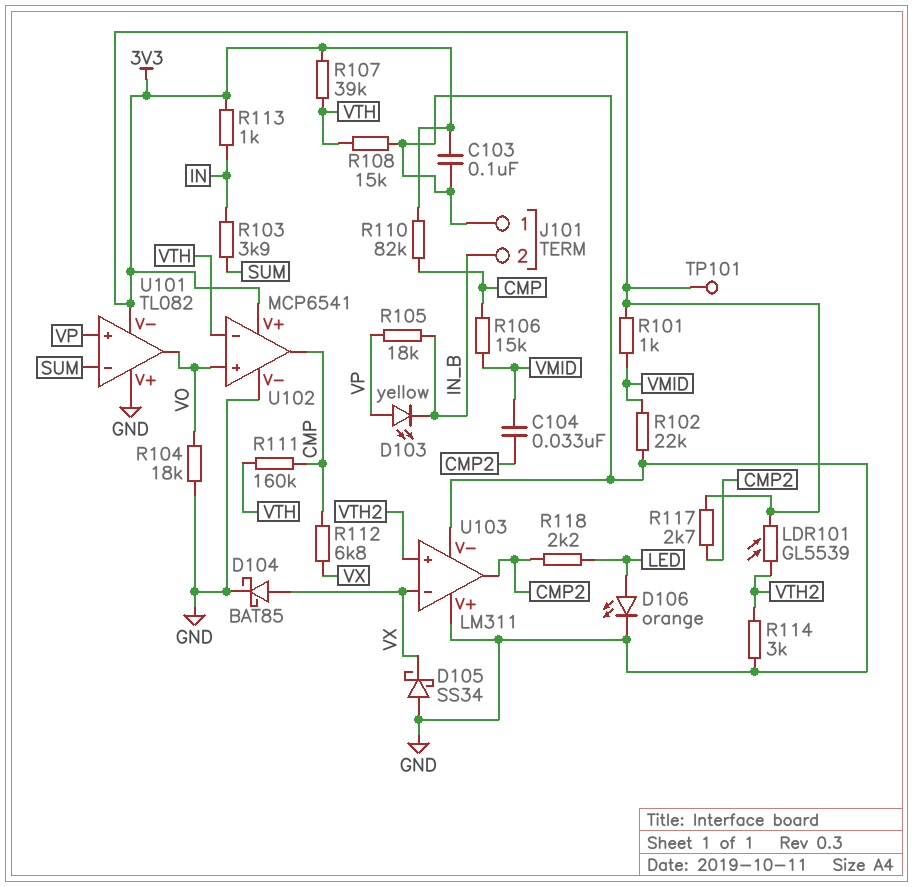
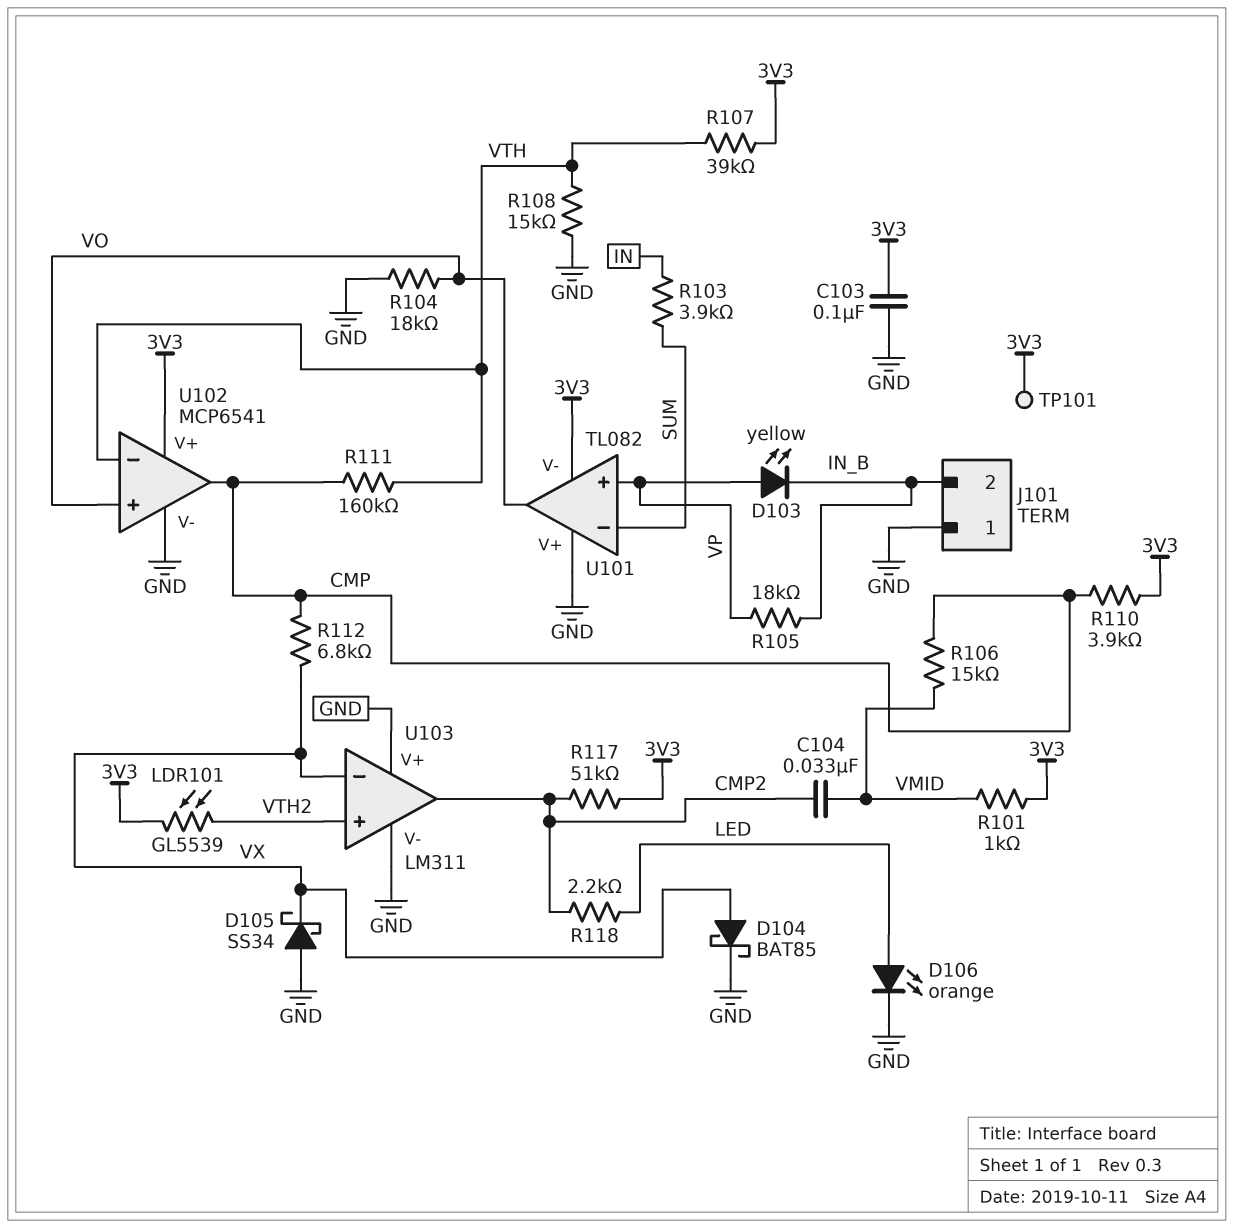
R102: 22k (GND, VMID) -> none
R110: 82k (3V3, CMP) -> 3.9k (3V3, CMP)
R113: 1k (3V3, IN) -> none
R114: 3k (GND, VTH2) -> none
R117: 2.7k (3V3, CMP2) -> 51k (3V3, CMP2)

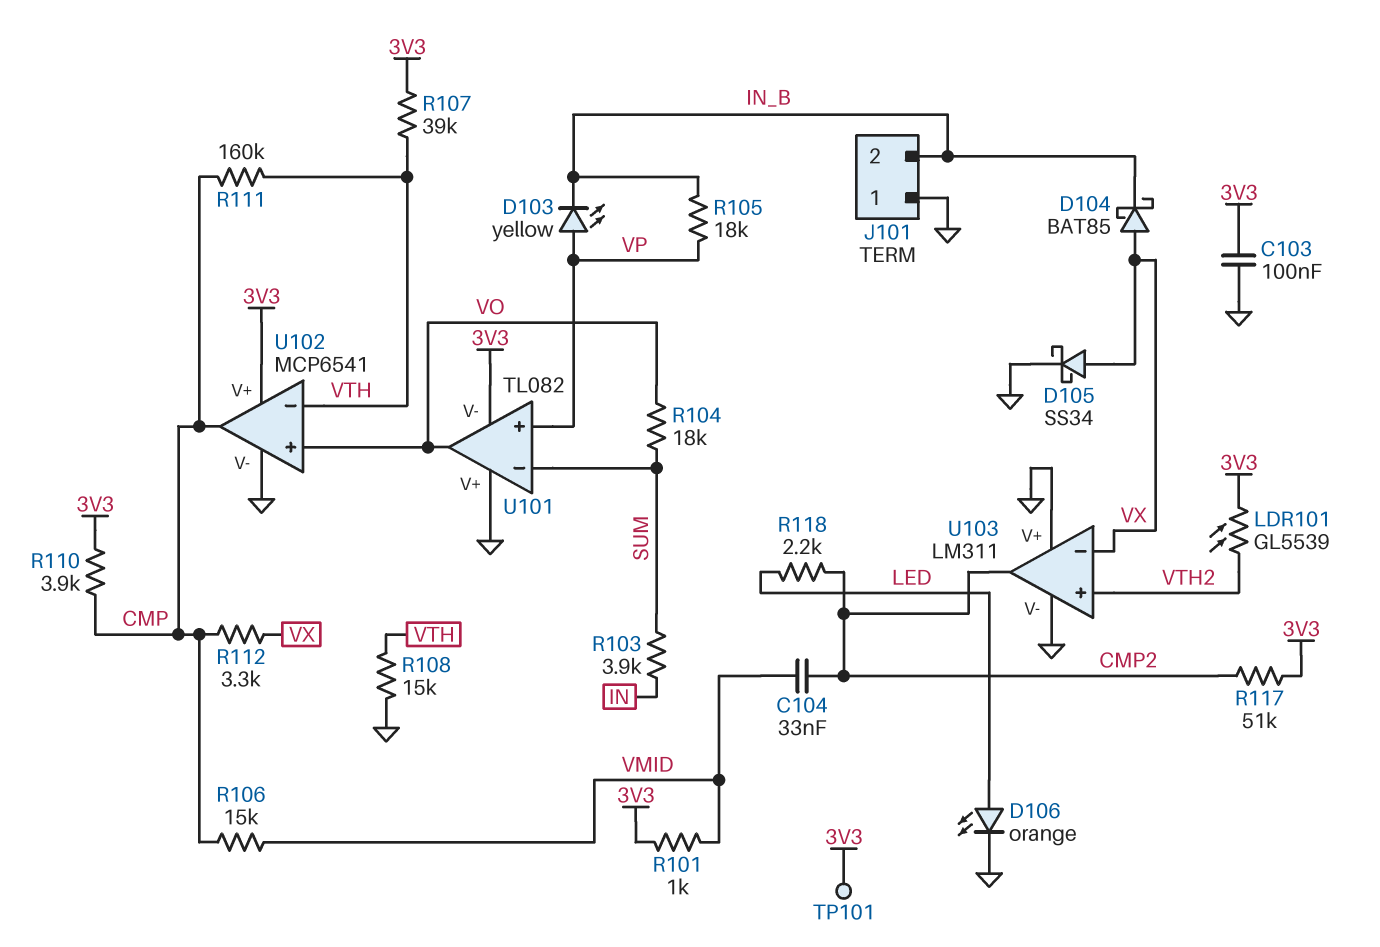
D104: schottky BAT85 (A VX, K GND) -> schottky BAT85 (A VX, K IN_B)
D105: schottky SS34 (A GND, K VX) -> schottky SS34 (A VX, K GND)
R104: 18k (GND, VO) -> 18k (SUM, VO)
R112: 6.8k (CMP, VX) -> 3.3k (CMP, VX)

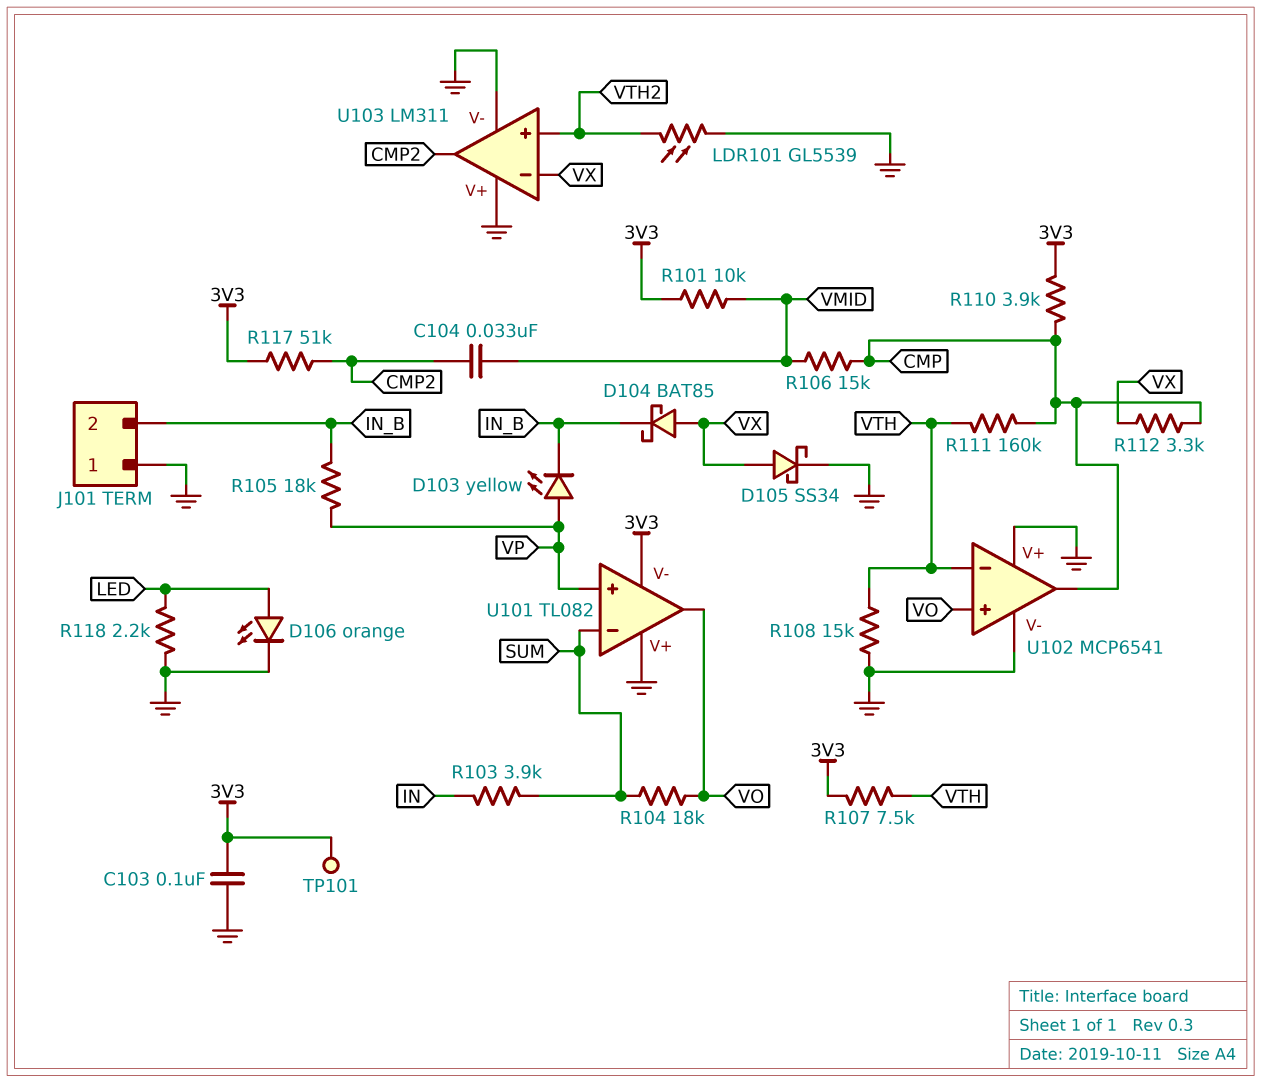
LDR101: GL5539 (3V3, VTH2) -> GL5539 (GND, VTH2)
R101: 1k (3V3, VMID) -> 10k (3V3, VMID)
R107: 39k (3V3, VTH) -> 7.5k (3V3, VTH)
R118: 2.2k (CMP2, LED) -> 2.2k (GND, LED)
U102 pin V+: 3V3 -> GND

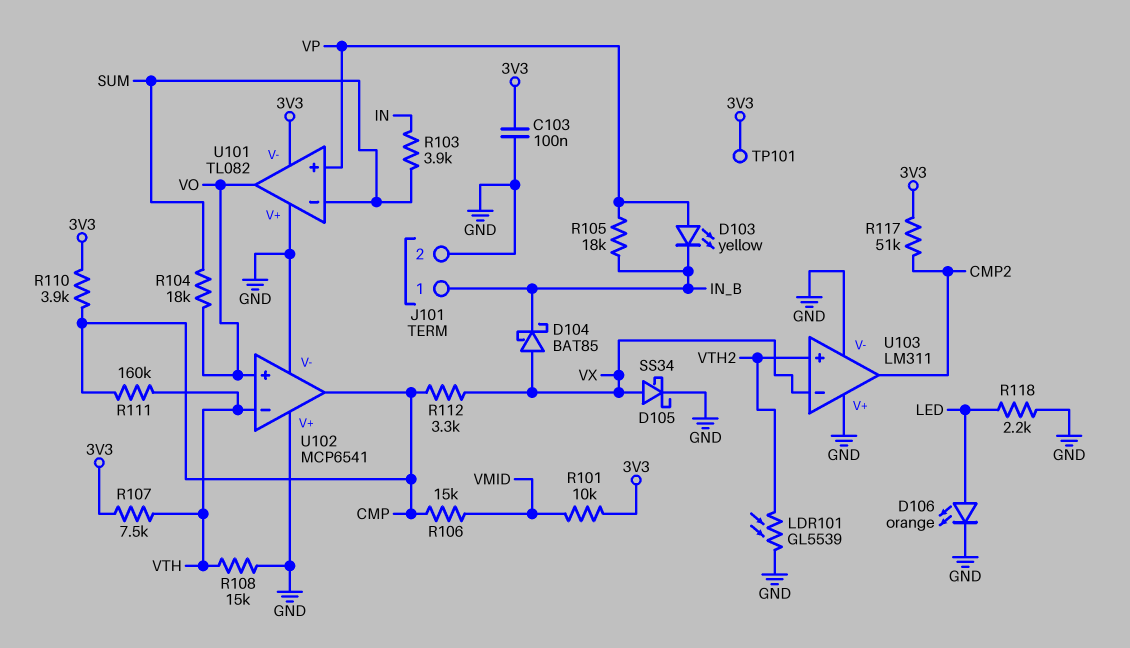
C104: 33nF (CMP2, VMID) -> none
J101 pin 1: GND -> IN_B
J101 pin 2: IN_B -> GND

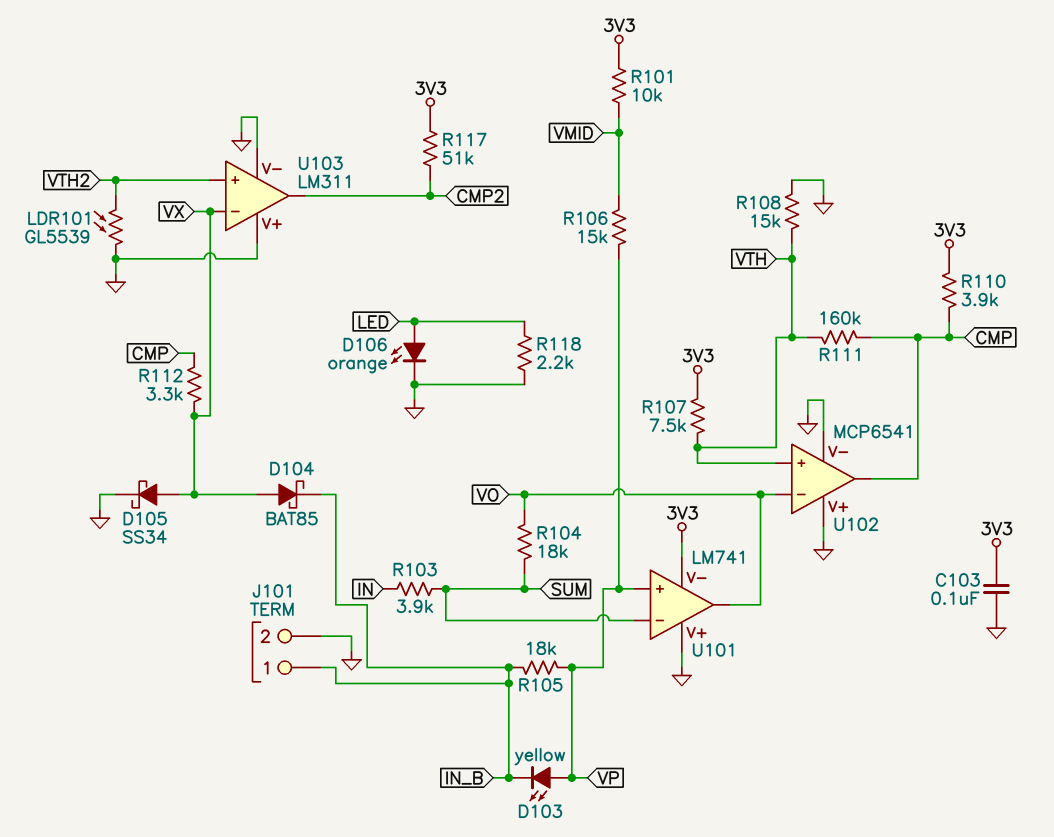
R106: 15k (CMP, VMID) -> 15k (VMID, VP)
TP101: test point (3V3) -> none
U101: TL082 -> LM741
U102 pin in+: VO -> VTH
U102 pin in-: VTH -> VO

